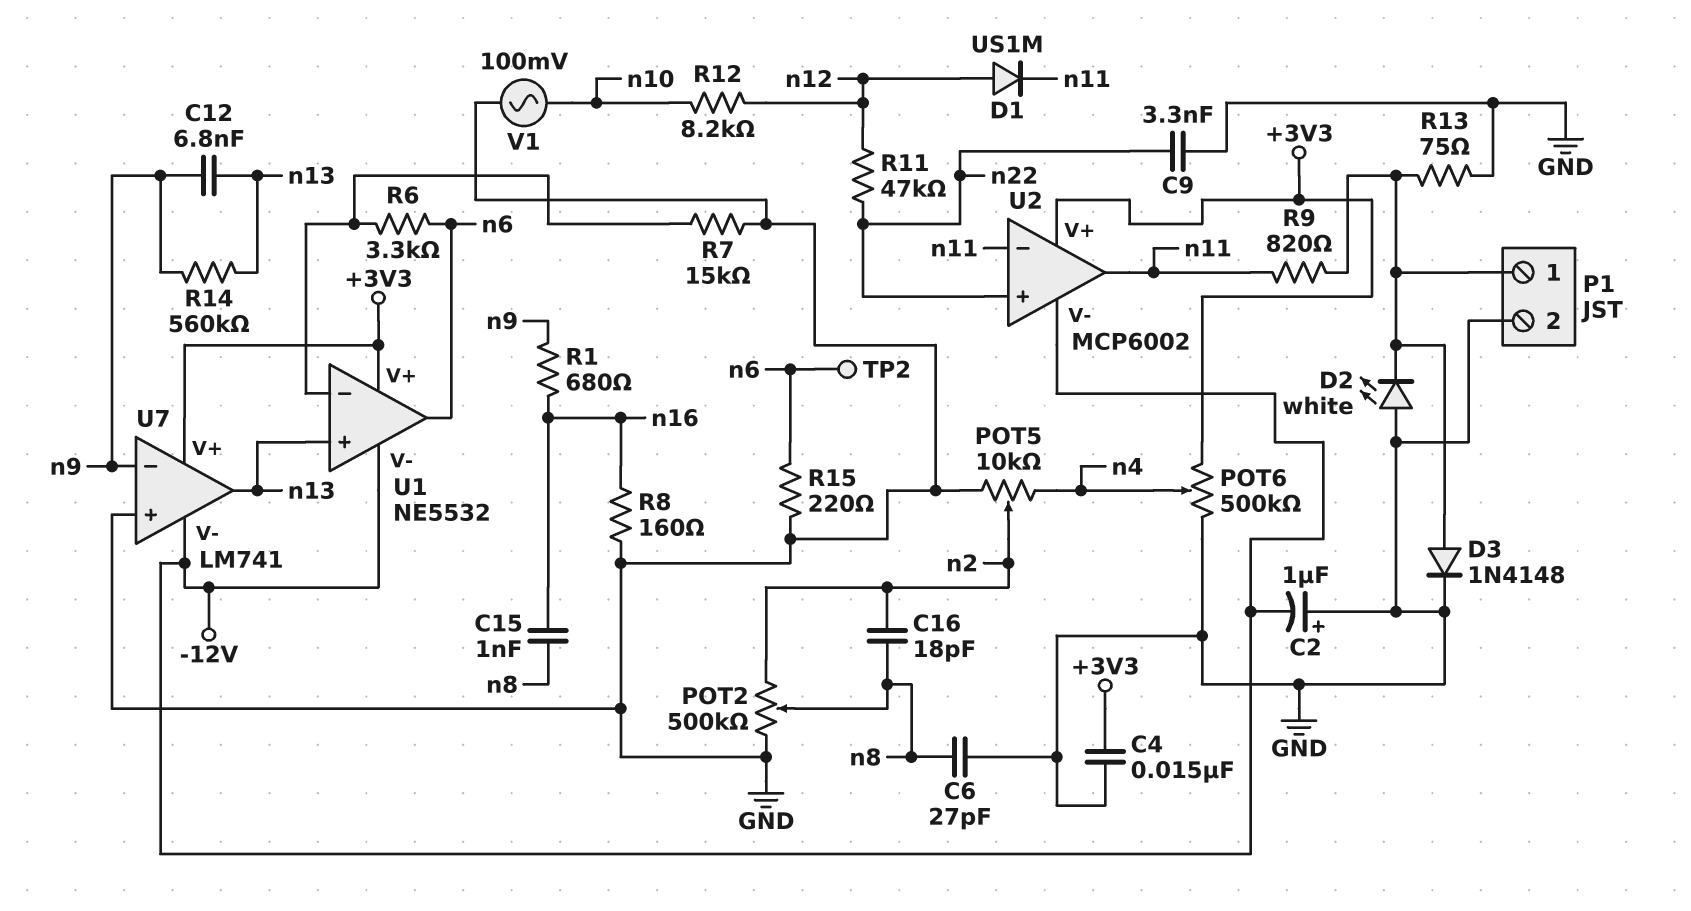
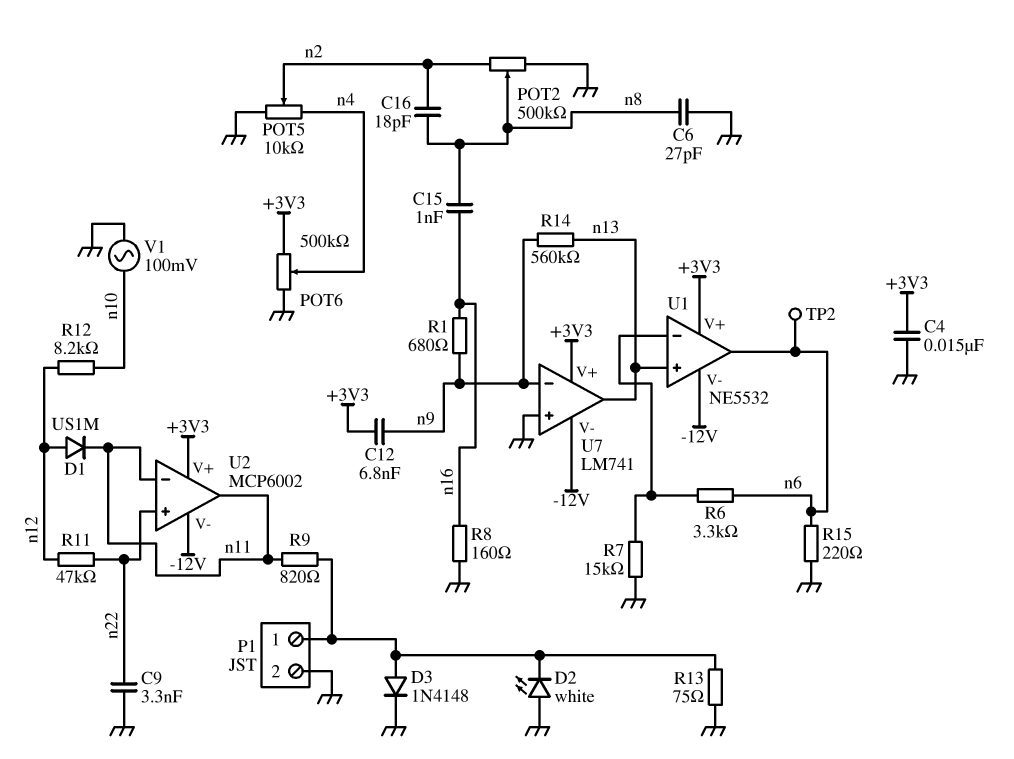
C2: 1uF (plus GND, minus -12V) -> none
C12: 6.8nF (n9, n13) -> 6.8nF (+3V3, n9)

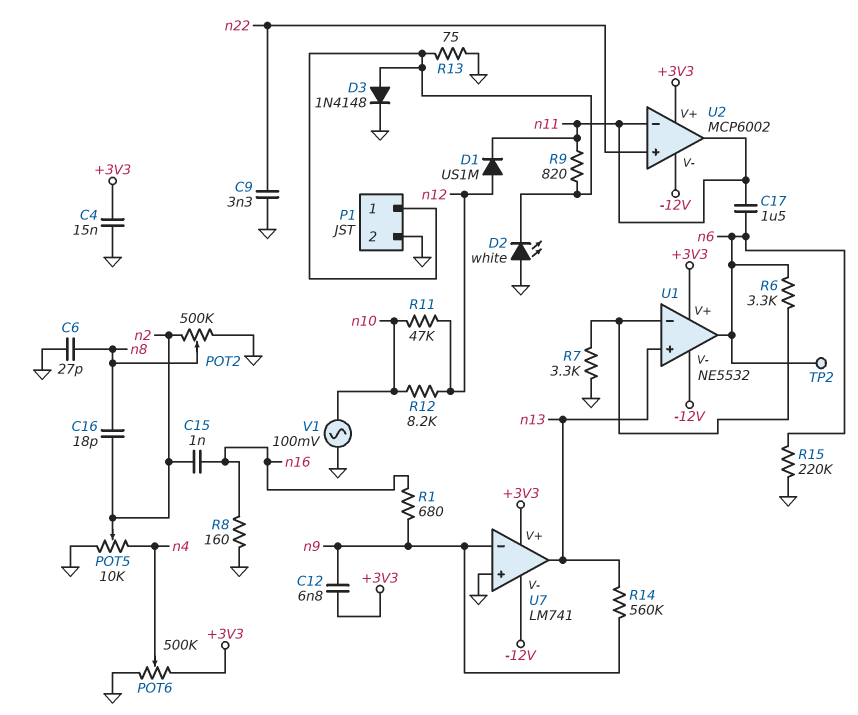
C15: 1nF (n8, n16) -> 1nF (n2, n16)
C17: none -> 1.5uF (n6, n11)
R7: 15k (GND, U1/in-) -> 3.3k (GND, U1/in-)
R11: 47k (n12, n22) -> 47k (n10, n12)
R15: 220 (GND, n6) -> 220k (GND, n6)

